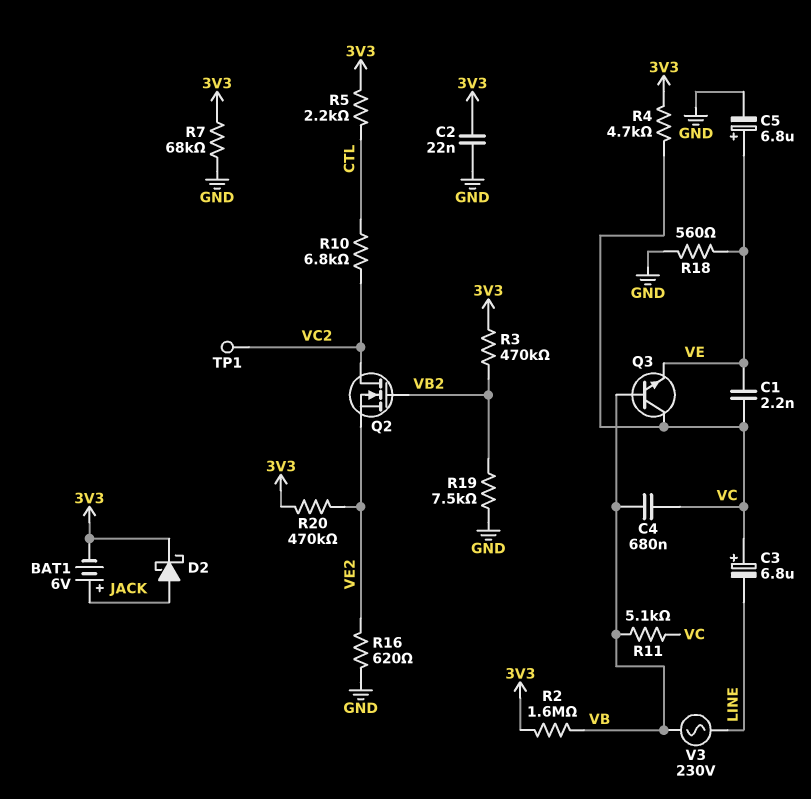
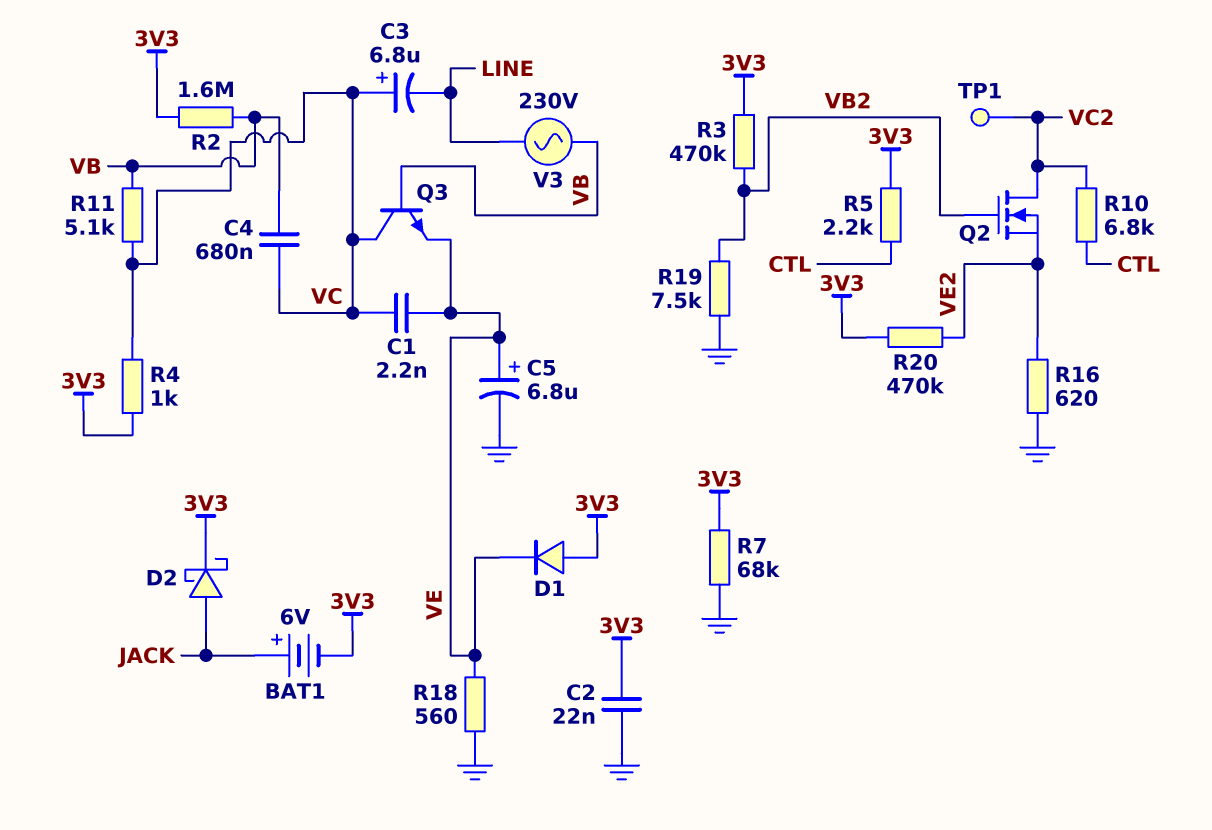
D1: none -> diode (A 3V3, K VE)
R4: 4.7k (3V3, VC) -> 1k (3V3, VC)

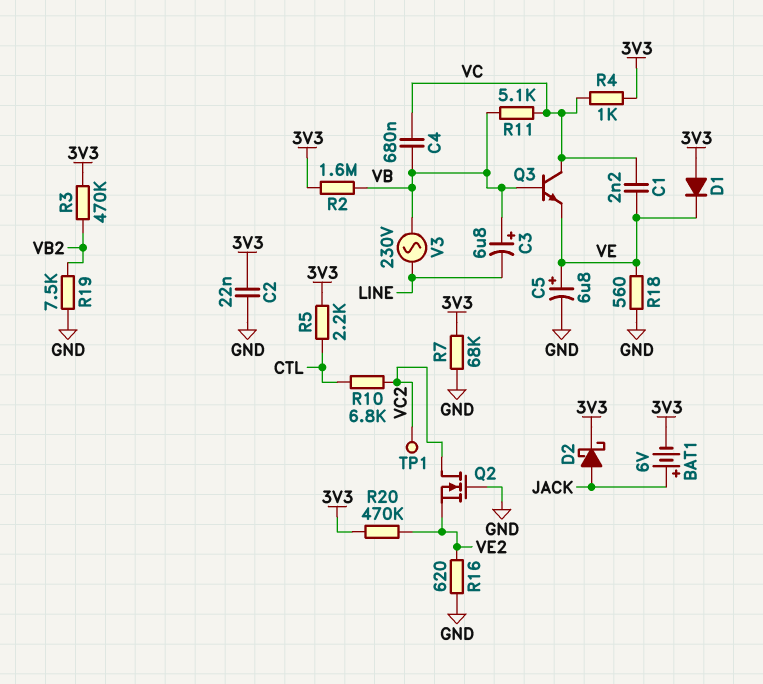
C3: 6.8uF (plus VC, minus LINE) -> 6.8uF (plus VB, minus LINE)
Q2: NMOS (G VB2, D VC2, S VE2) -> NMOS (G GND, D VC2, S VE2)

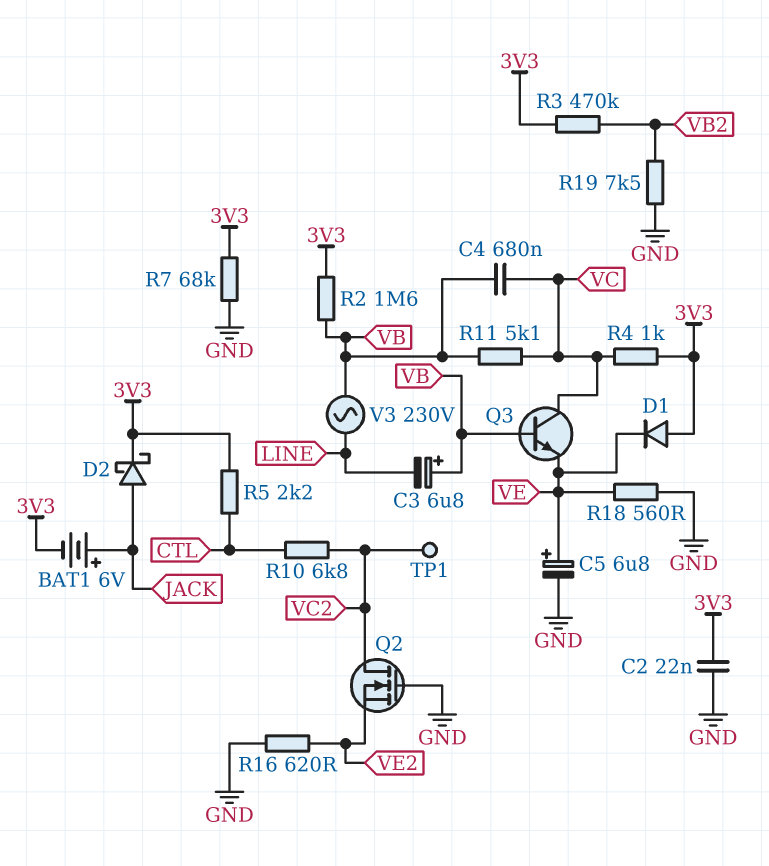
C1: 2.2nF (VC, VE) -> none
R20: 470k (3V3, VE2) -> none

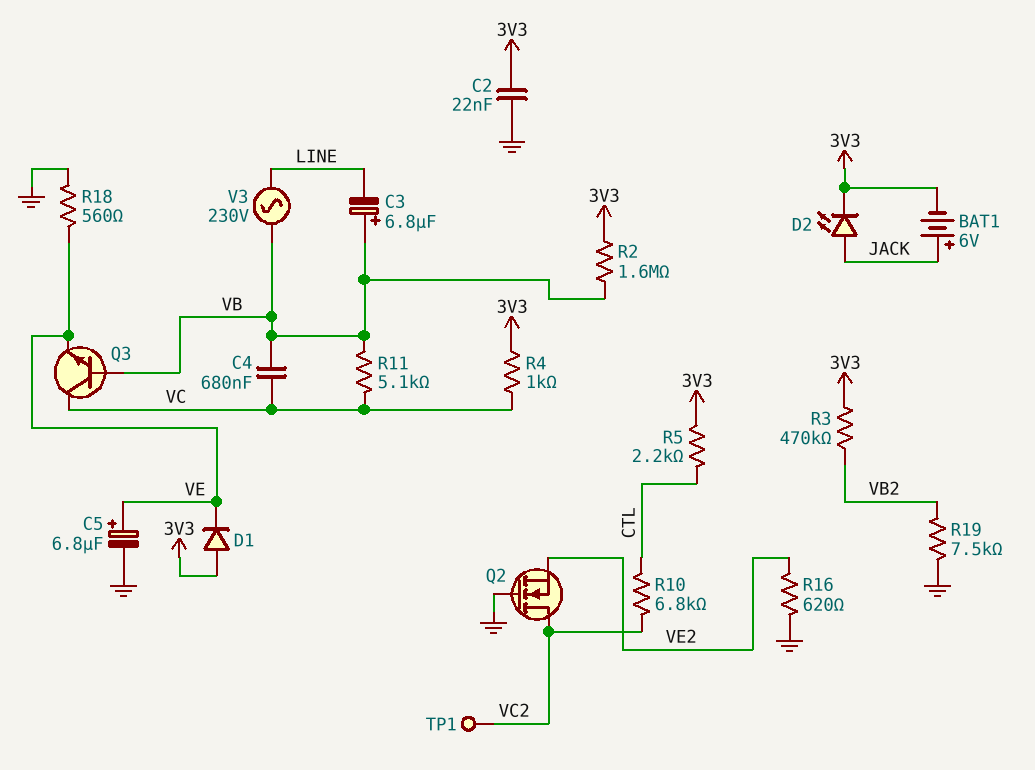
D2: schottky (A JACK, K 3V3) -> LED (A JACK, K 3V3)
R7: 68k (3V3, GND) -> none

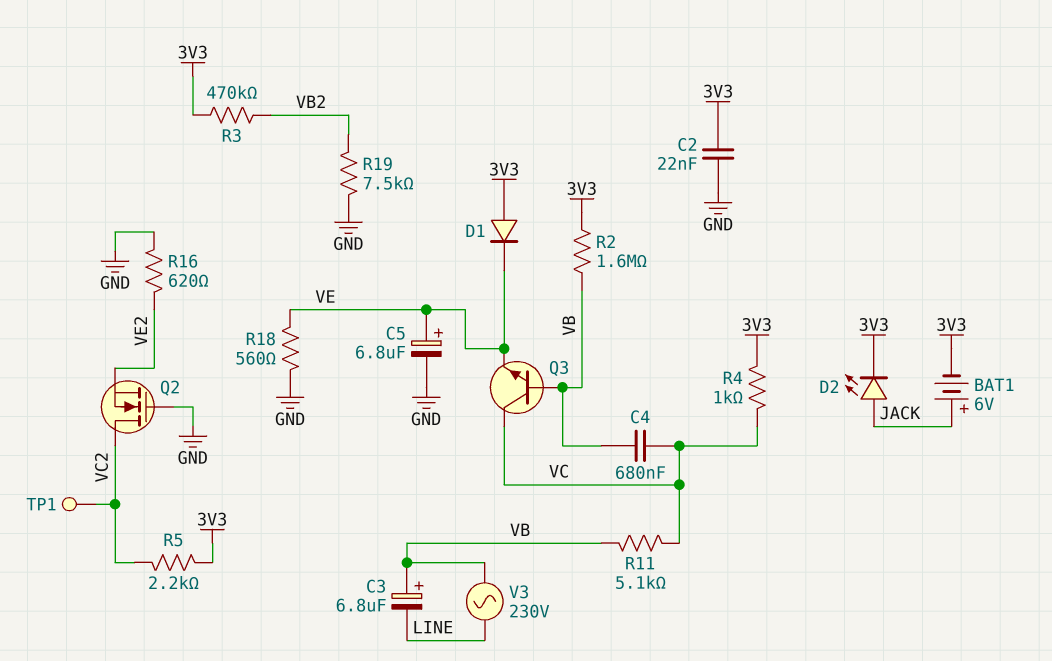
R5: 2.2k (3V3, CTL) -> 2.2k (3V3, VC2)
R10: 6.8k (CTL, VC2) -> none

